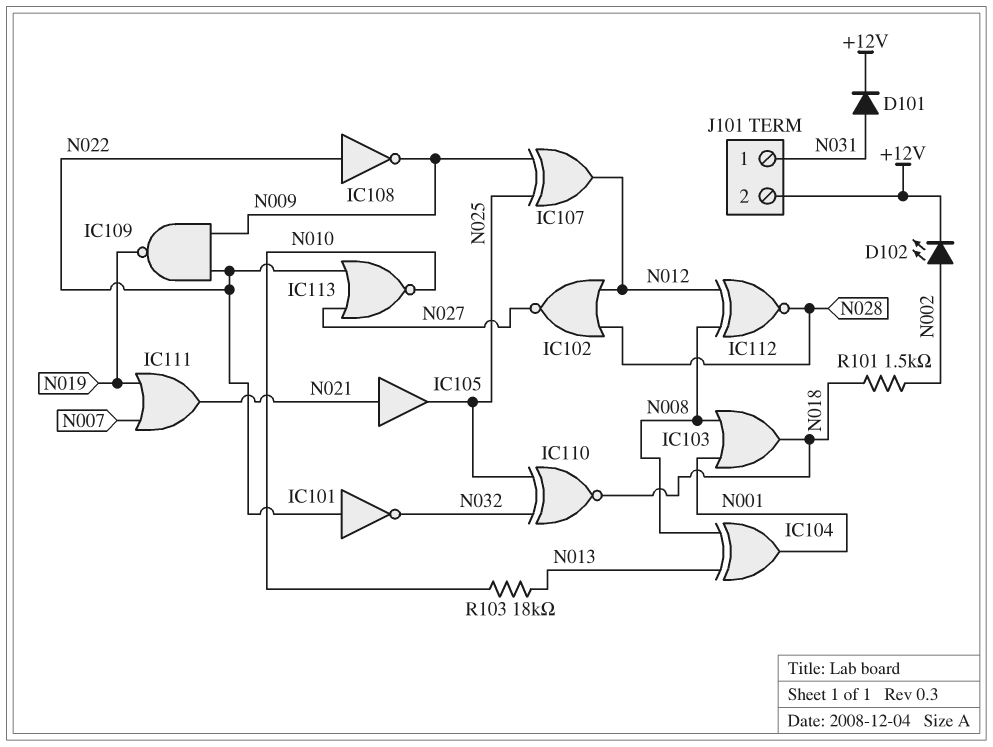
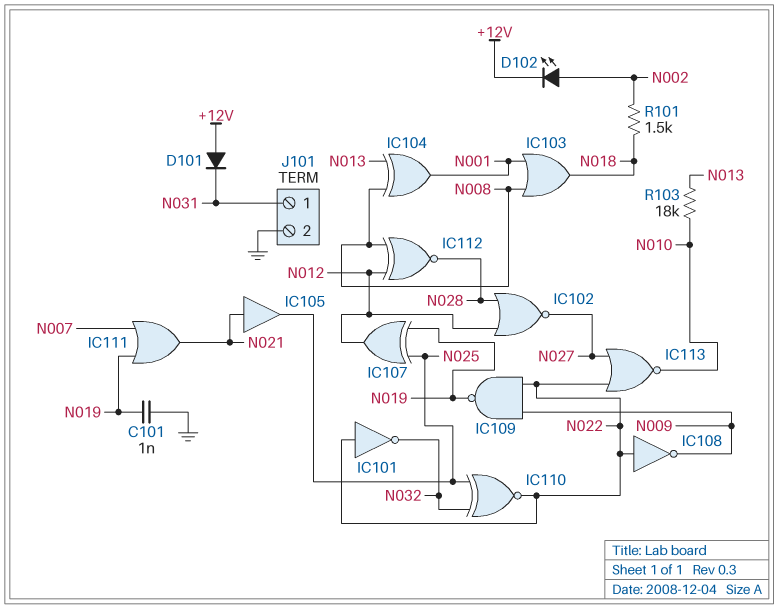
C101: none -> 1nF (GND, N019)
D101: diode (A N031, K +12V) -> diode (A +12V, K N031)
IC107: XOR (in N009, in N025, out N012) -> XOR (in N019, in N025, out N012)
IC110: XNOR (in N025, in N032, out N018) -> XNOR (in N025, in N032, out N022)
J101 pin 2: +12V -> GND

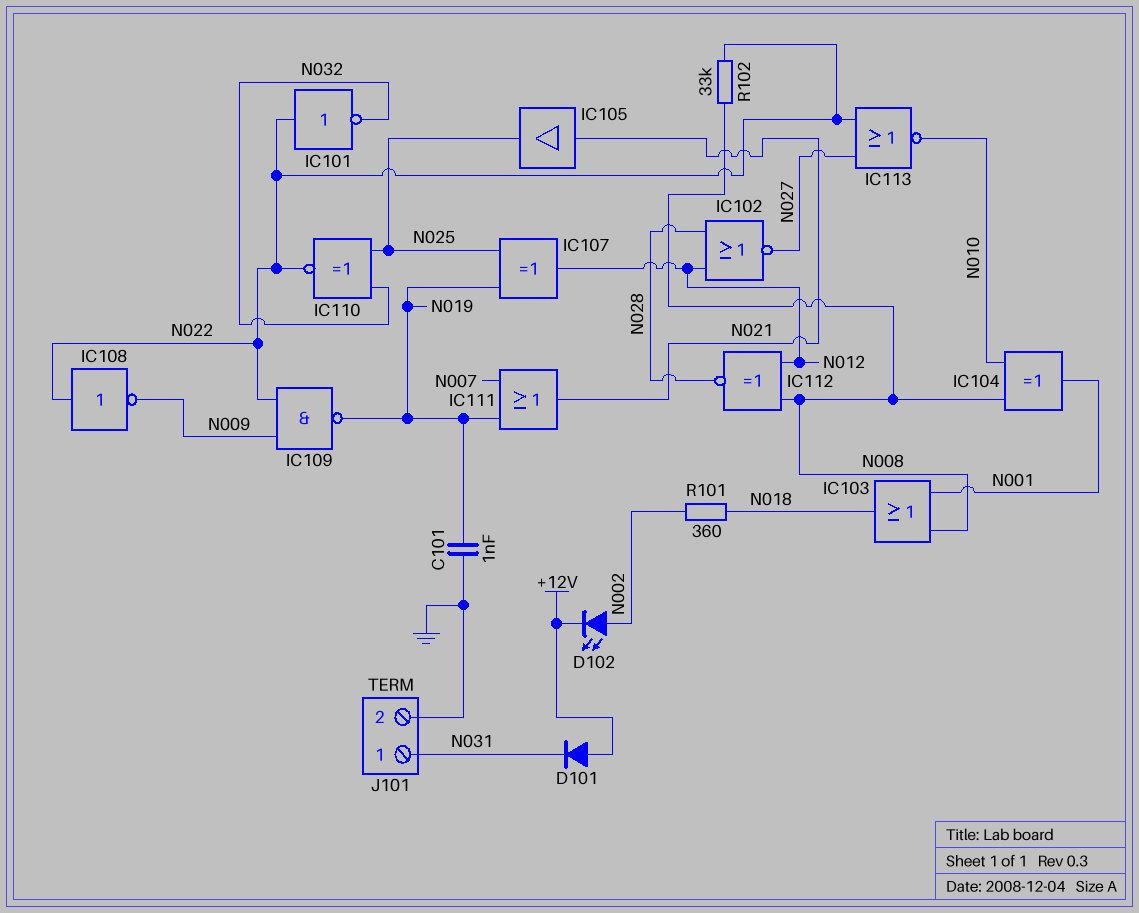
IC104: XOR (in N008, in N013, out N001) -> XOR (in N008, in N010, out N001)
R101: 1.5k (N002, N018) -> 360 (N002, N018)
R102: none -> 33k (N008, N022)
R103: 18k (N010, N013) -> none

